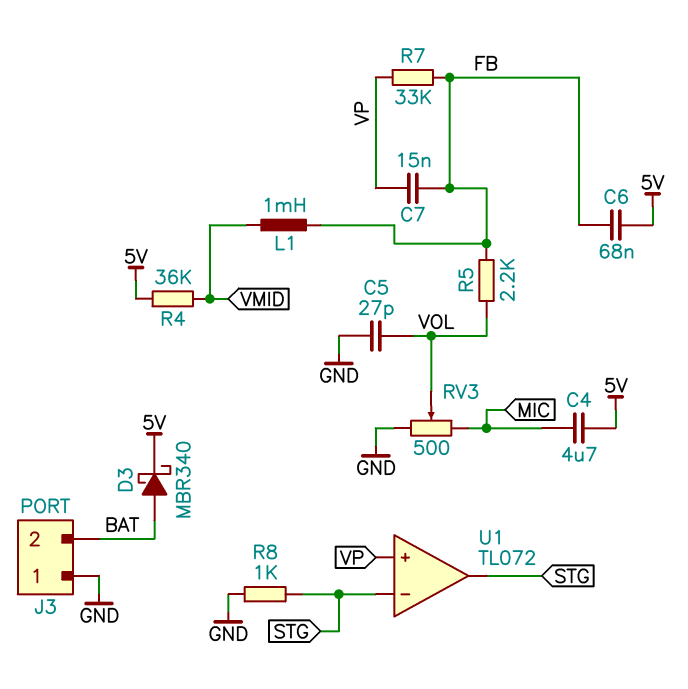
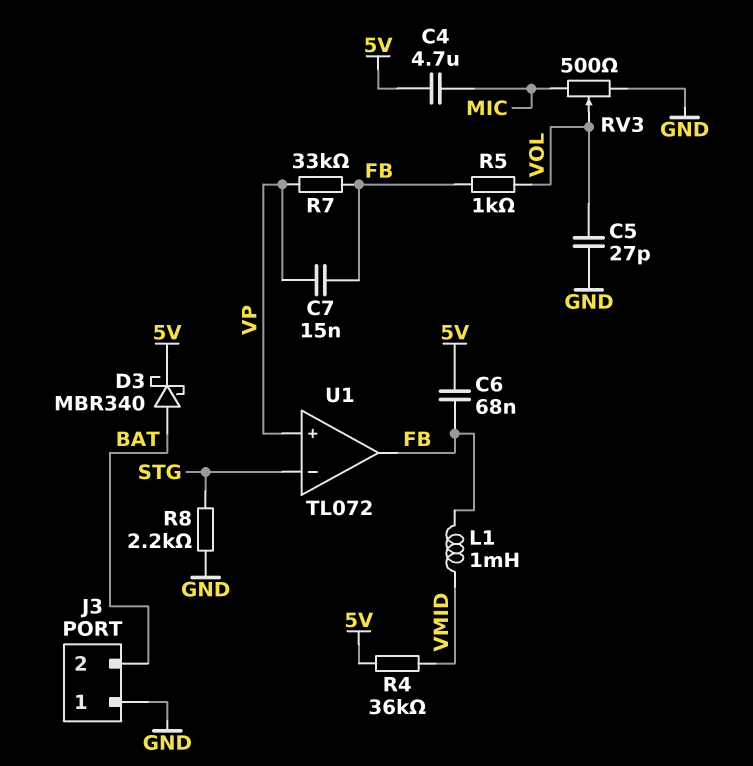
R5: 2.2k (FB, VOL) -> 1k (FB, VOL)
R8: 1k (GND, STG) -> 2.2k (GND, STG)
U1 pin out: STG -> FB

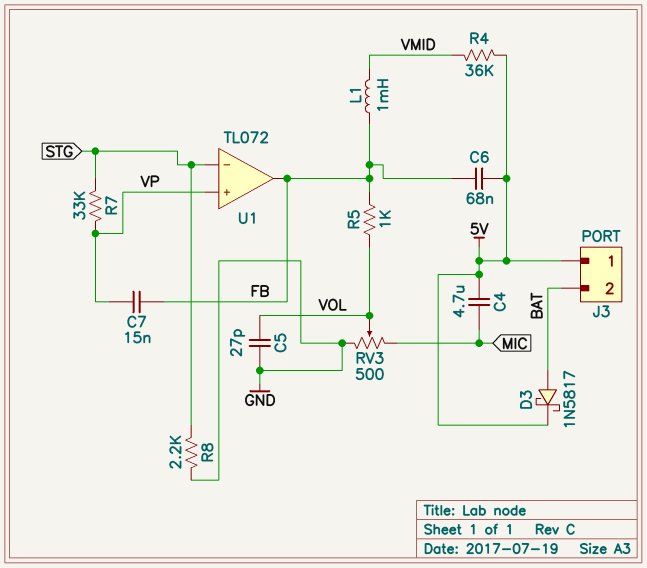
D3: schottky MBR340 (A BAT, K 5V) -> schottky 1N5817 (A BAT, K 5V)
J3 pin 1: GND -> 5V
R7: 33k (FB, VP) -> 33k (STG, VP)

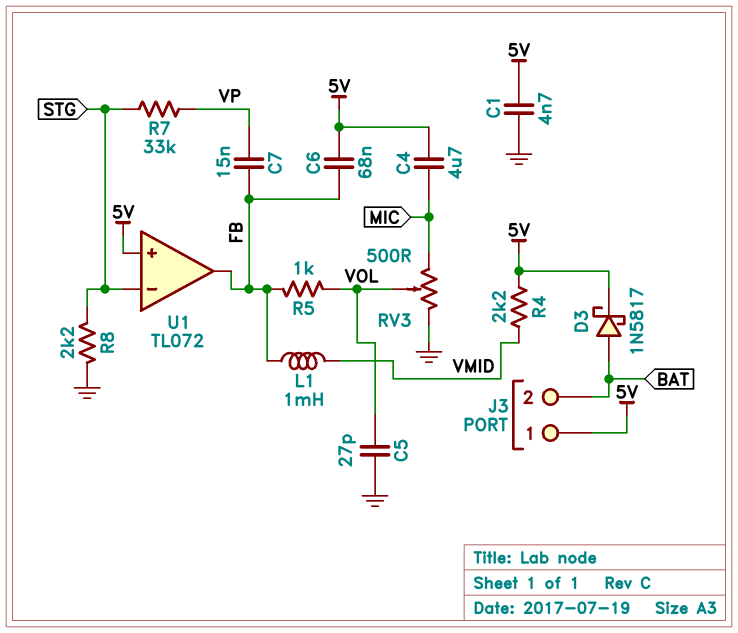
C1: none -> 4.7nF (5V, GND)
R4: 36k (5V, VMID) -> 2.2k (5V, VMID)
U1 pin in+: VP -> 5V

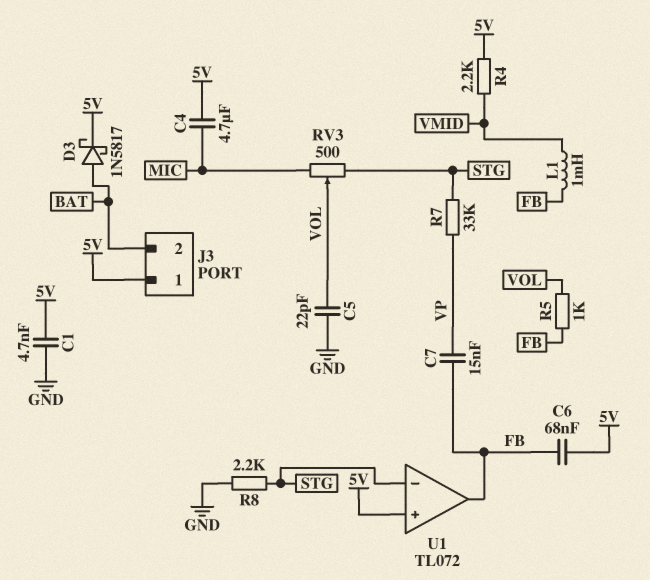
C5: 27pF (GND, VOL) -> 22pF (GND, VOL)
RV3: 500 (GND, MIC, wiper VOL) -> 500 (MIC, STG, wiper VOL)

